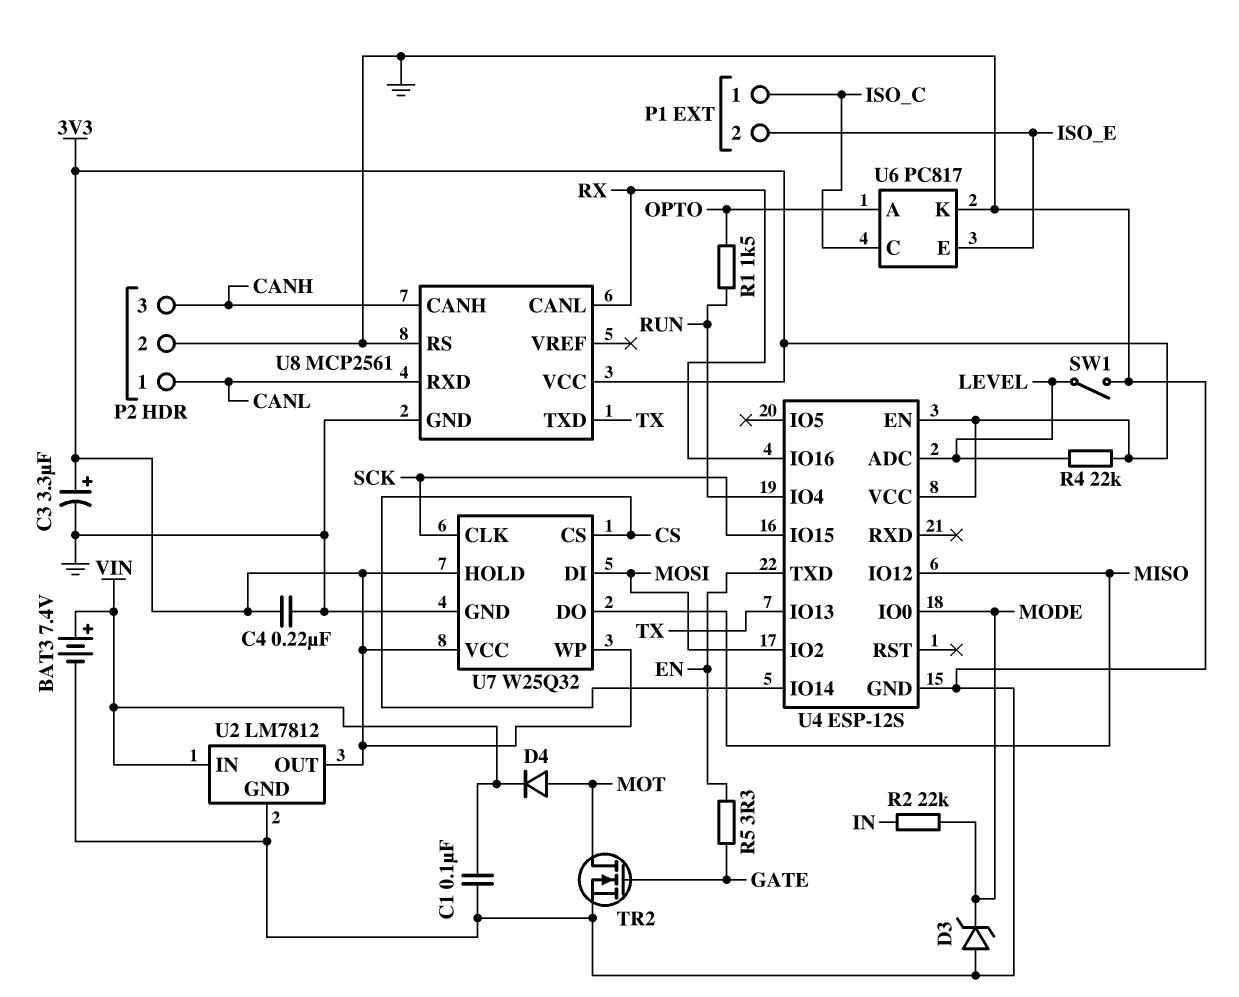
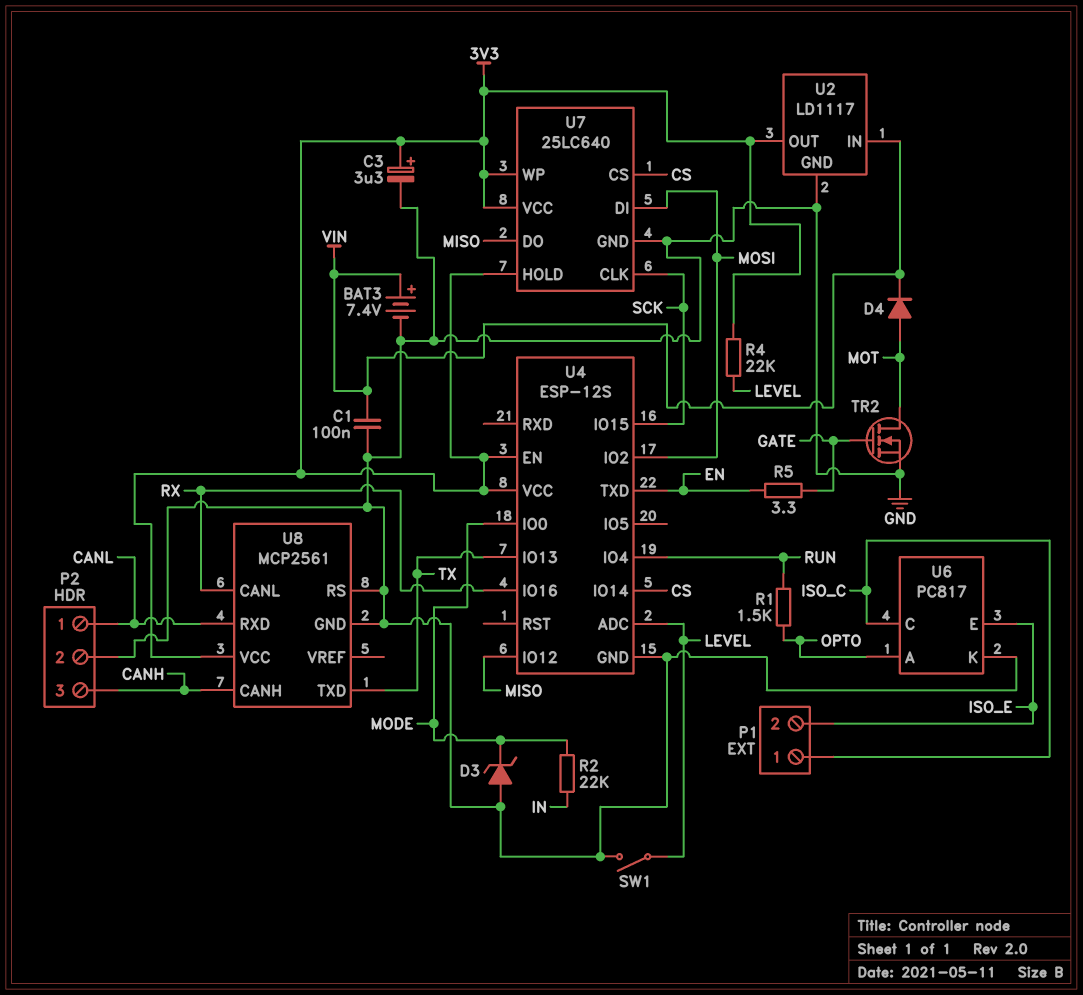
C4: 220nF (3V3, GND) -> none
U2: LM7812 -> LD1117
U7: W25Q32 -> 25LC640

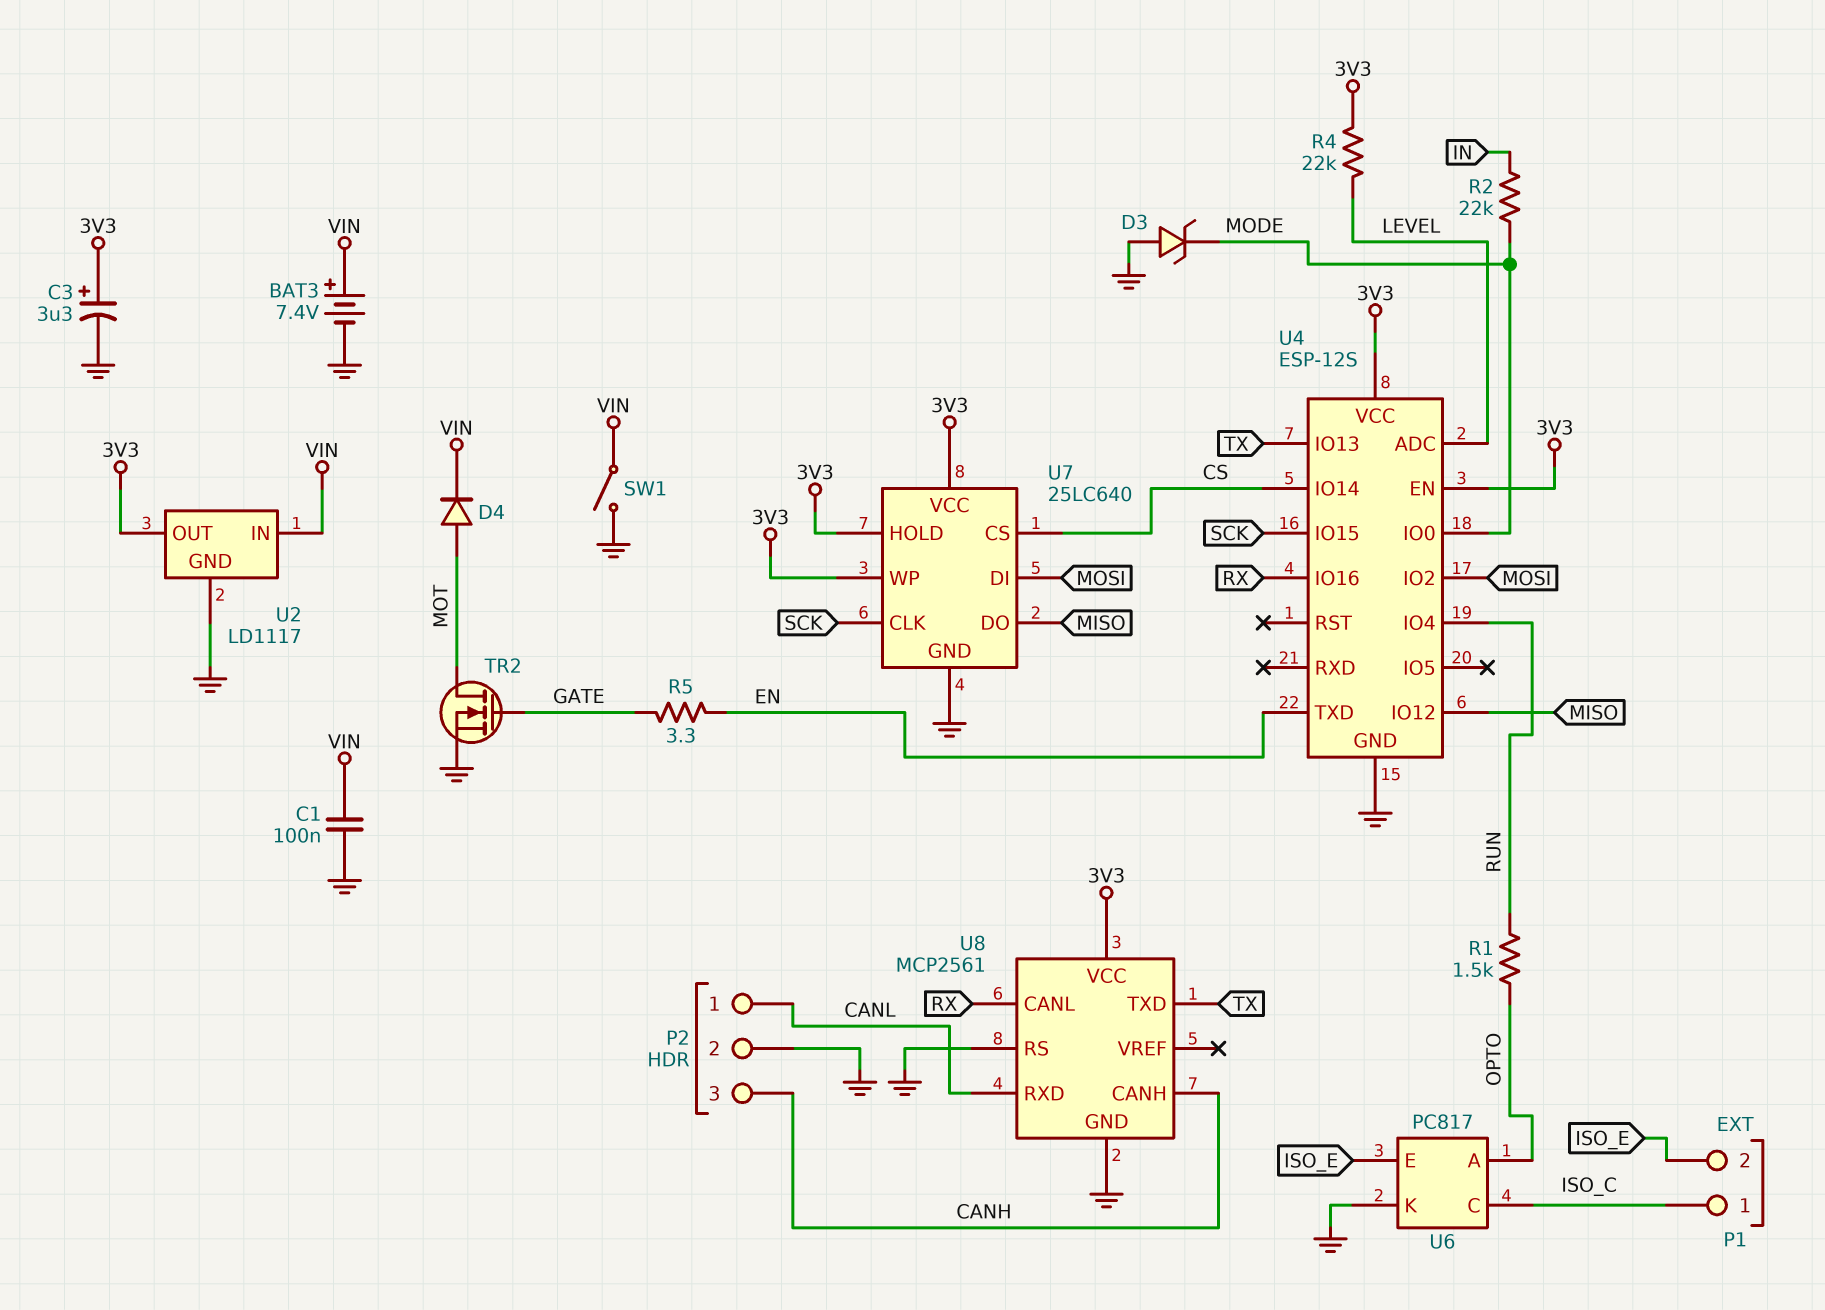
SW1: switch (GND, LEVEL) -> switch (GND, VIN)

